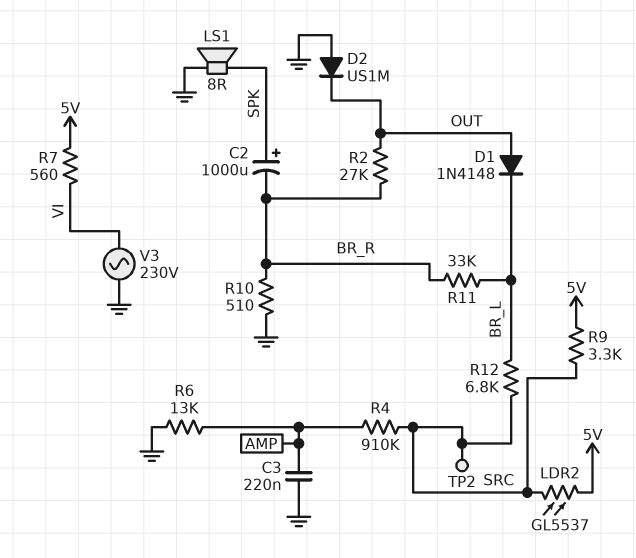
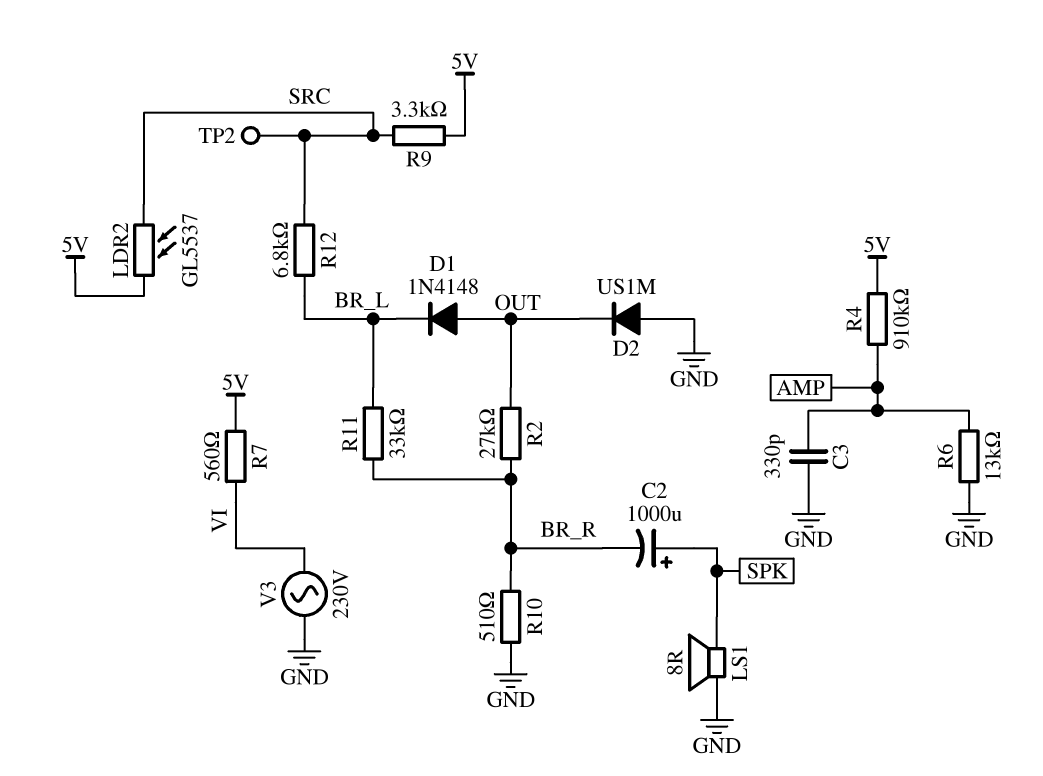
C3: 220nF (AMP, GND) -> 330pF (AMP, GND)
R4: 910k (AMP, SRC) -> 910k (5V, AMP)

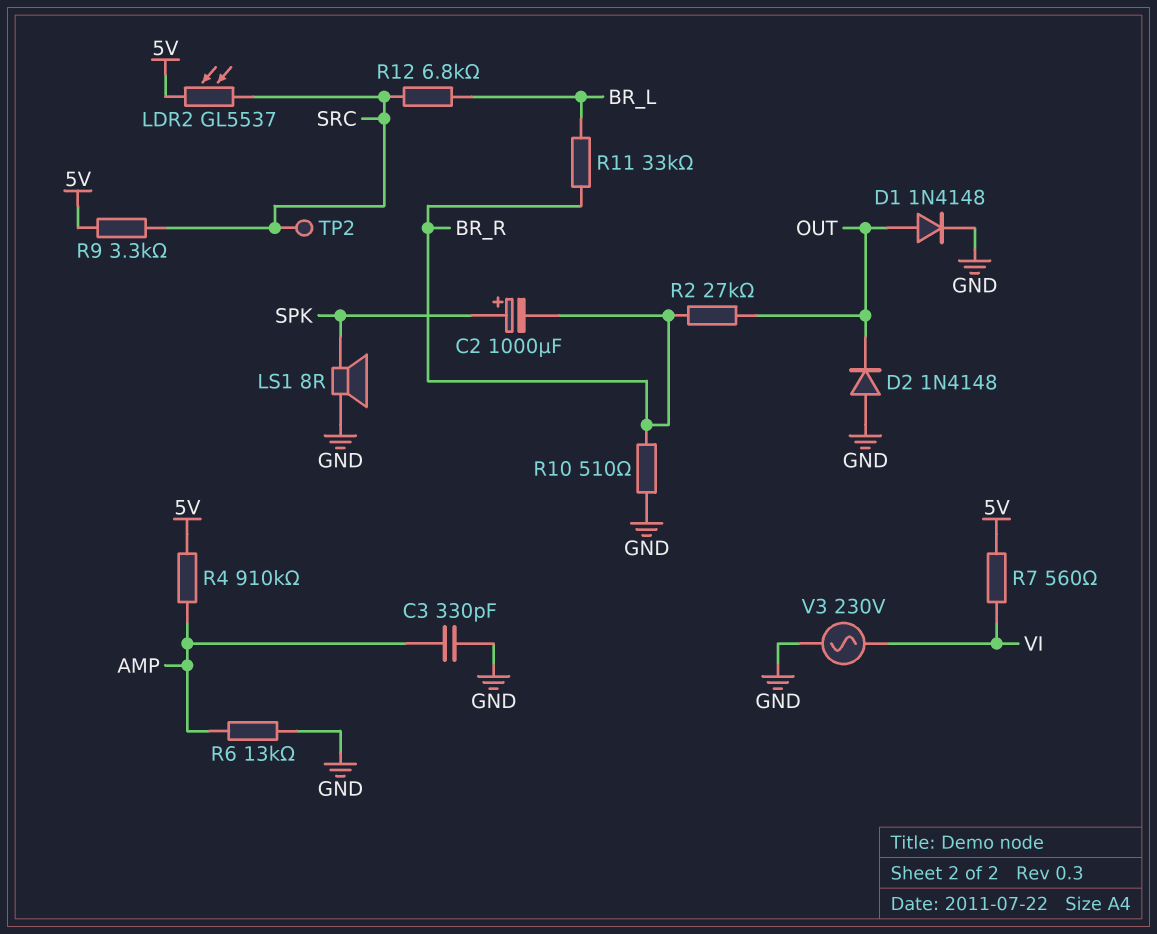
D1: diode 1N4148 (A OUT, K BR_L) -> diode 1N4148 (A OUT, K GND)
D2: diode US1M (A GND, K OUT) -> diode 1N4148 (A GND, K OUT)

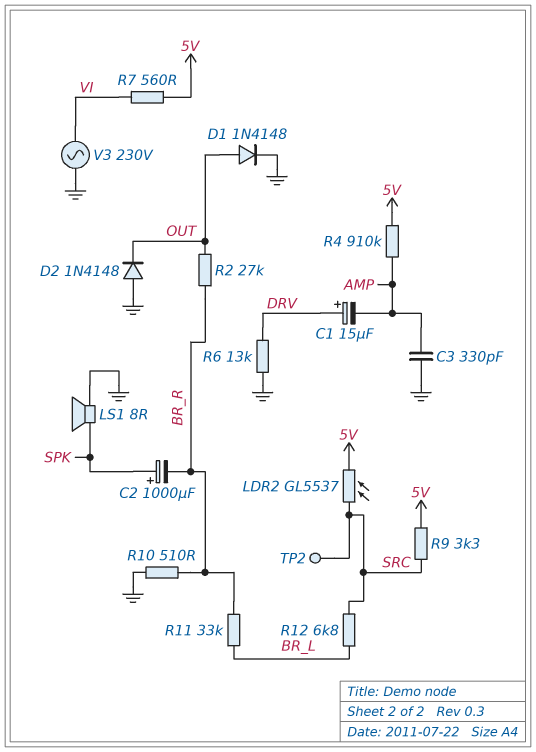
C1: none -> 15uF (plus DRV, minus AMP)
R6: 13k (AMP, GND) -> 13k (DRV, GND)

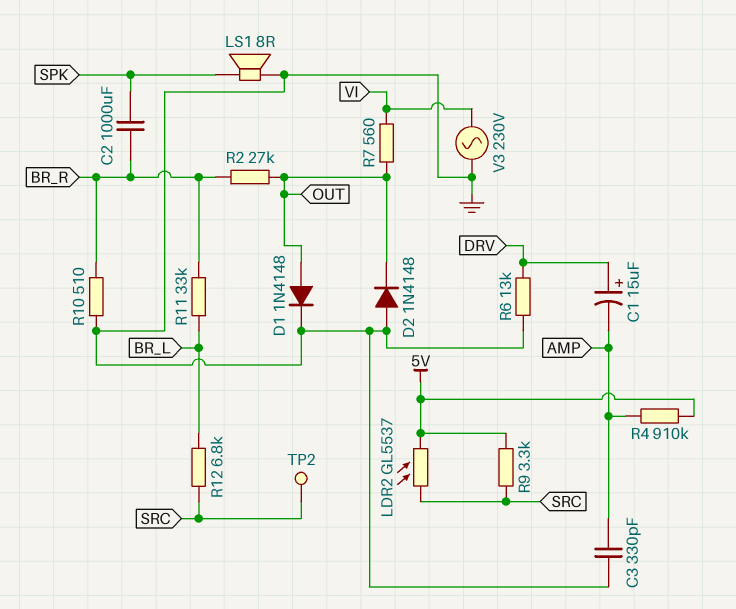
C2: 1000uF (plus SPK, minus BR_R) -> 1000uF (BR_R, SPK)
R7: 560 (5V, VI) -> 560 (OUT, VI)

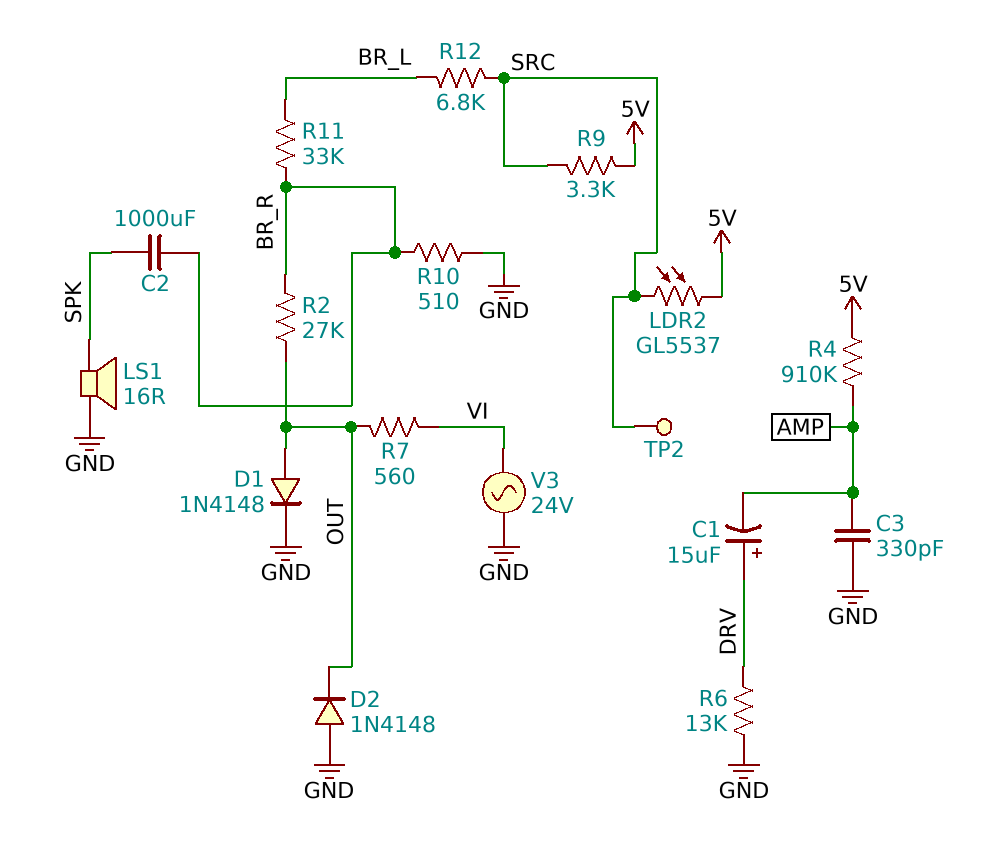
LS1: speaker 8R (GND, SPK) -> speaker 16R (GND, SPK)
V3: AC 230V (GND, VI) -> AC 24V (GND, VI)

